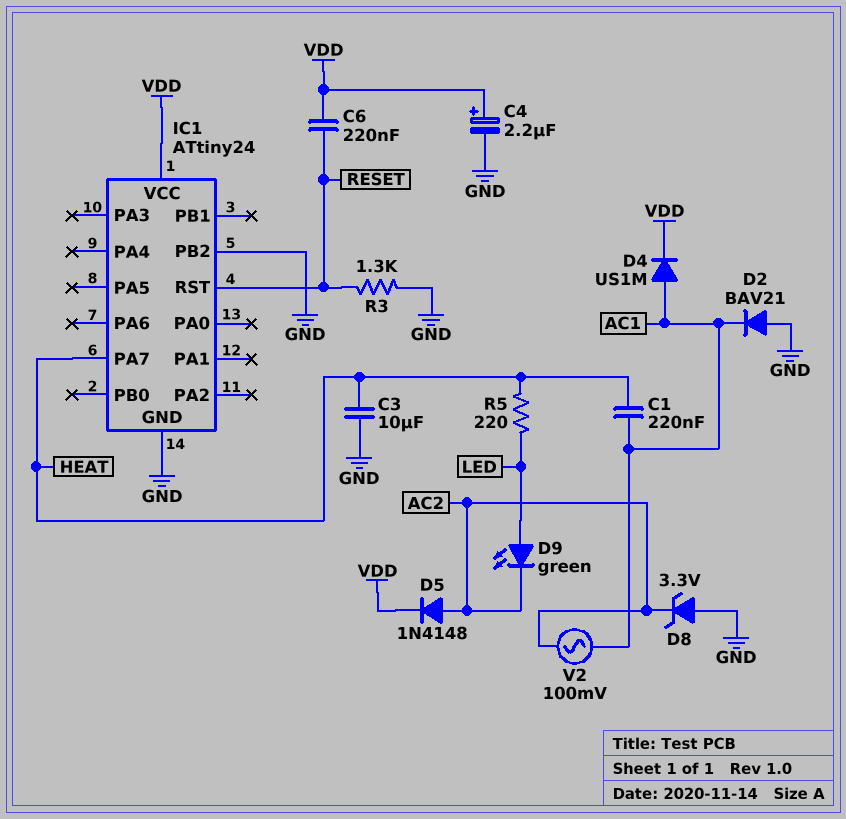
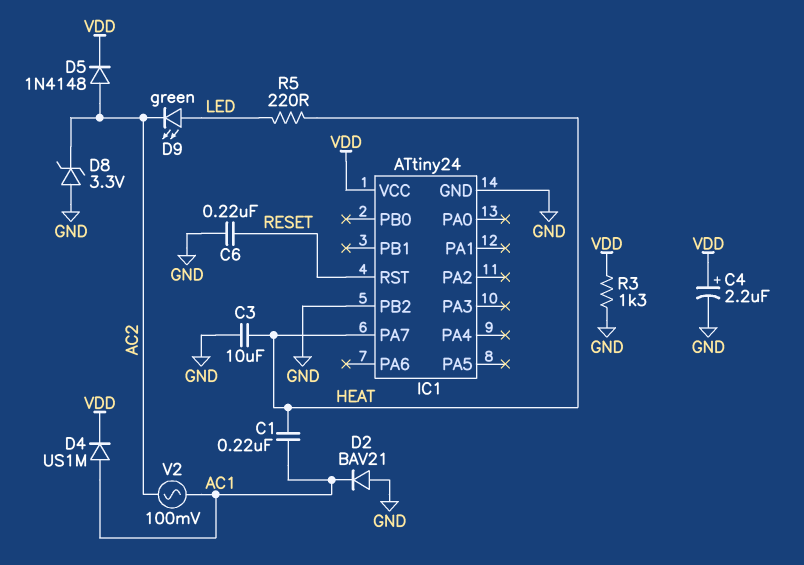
C6: 220nF (RESET, VDD) -> 220nF (GND, RESET)
R3: 1.3k (GND, RESET) -> 1.3k (GND, VDD)

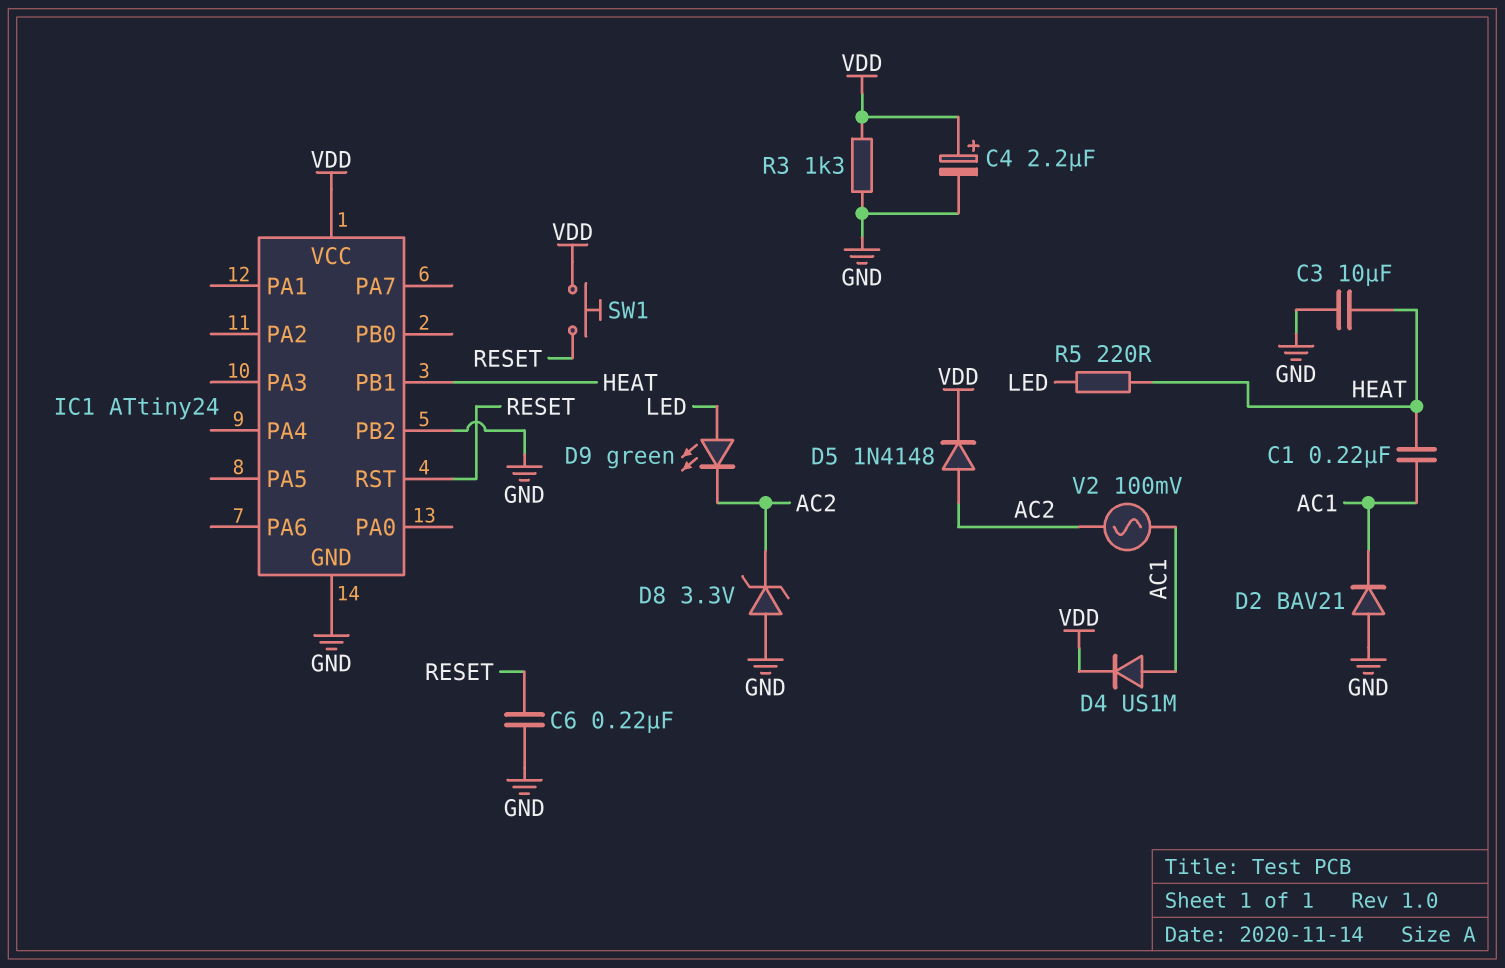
IC1 pin PA7: HEAT -> none
IC1 pin PB1: none -> HEAT
SW1: none -> button (RESET, VDD)

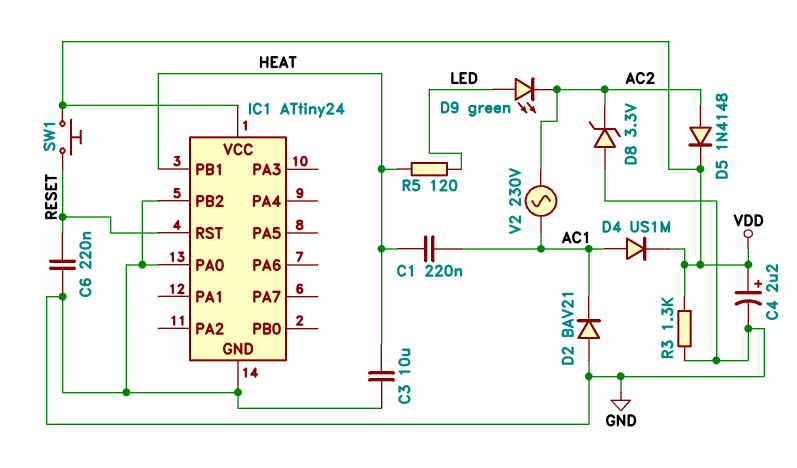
IC1 pin PA0: none -> GND
R5: 220 (HEAT, LED) -> 120 (HEAT, LED)
V2: AC 100mV (AC1, AC2) -> AC 230V (AC1, AC2)

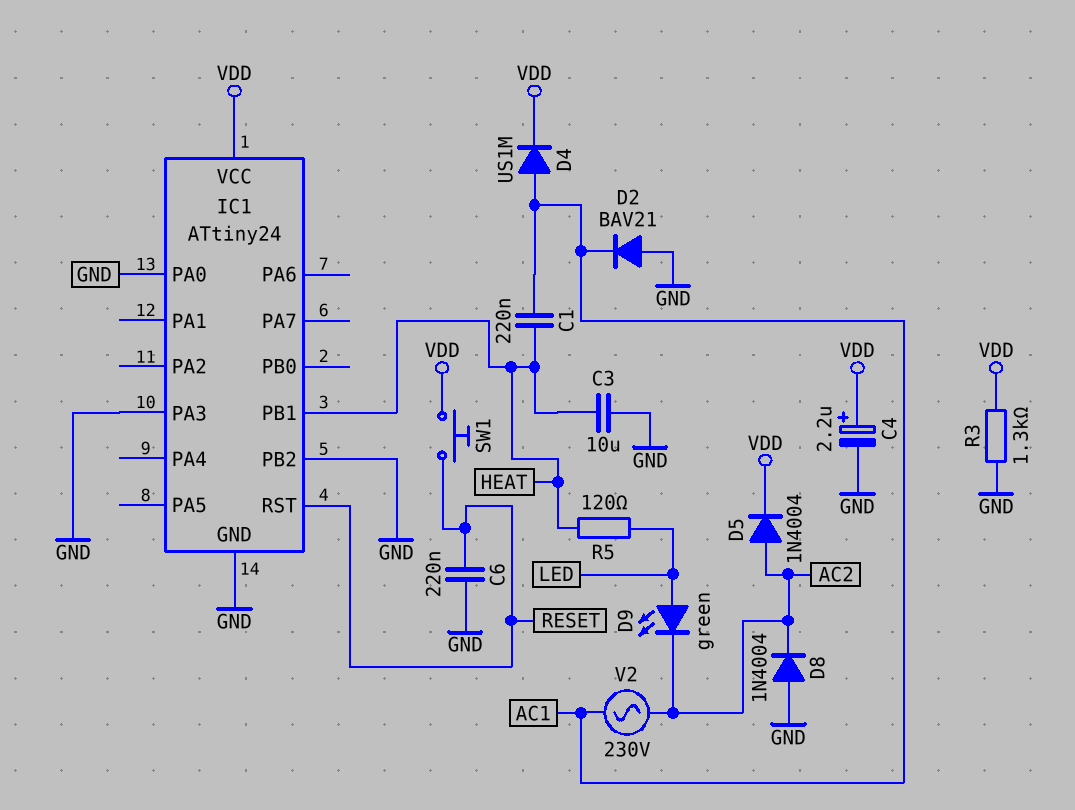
D5: diode 1N4148 (A AC2, K VDD) -> diode 1N4004 (A AC2, K VDD)
D8: zener 3.3V (A GND, K AC2) -> diode 1N4004 (A GND, K AC2)
IC1 pin PA3: none -> GND

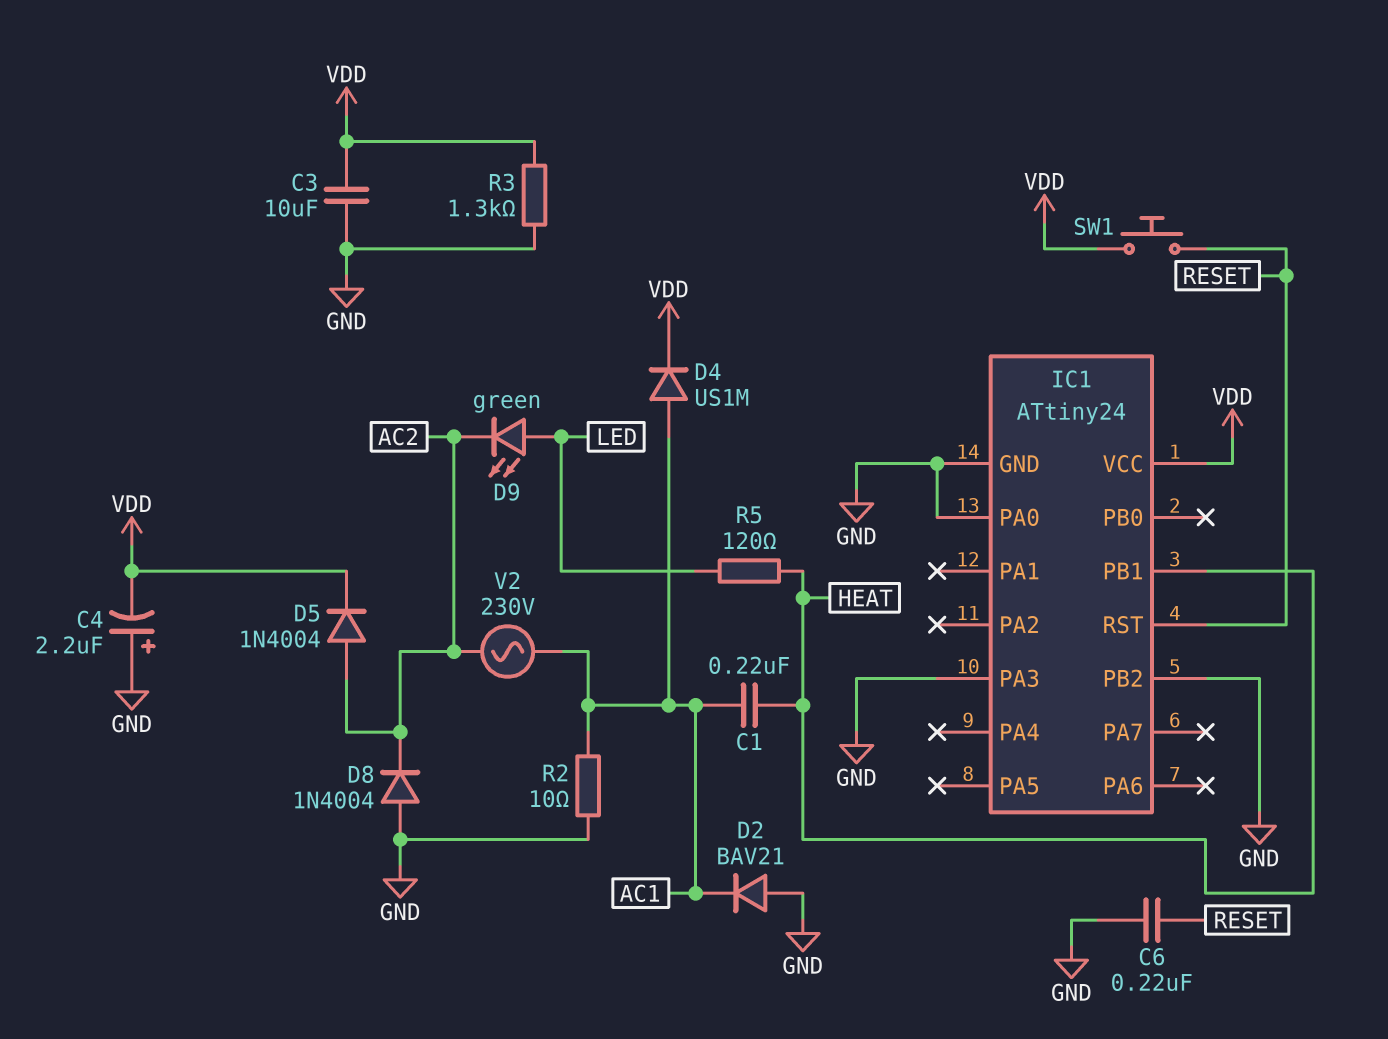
C3: 10uF (GND, HEAT) -> 10uF (GND, VDD)
C4: 2.2uF (plus VDD, minus GND) -> 2.2uF (plus GND, minus VDD)
R2: none -> 10 (AC1, GND)

